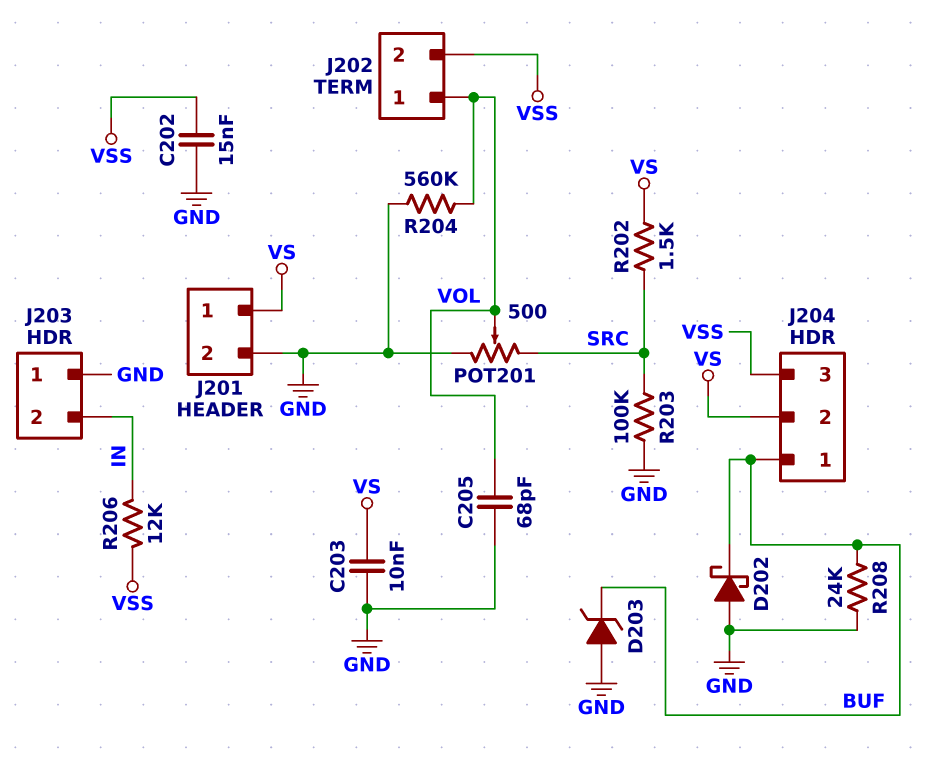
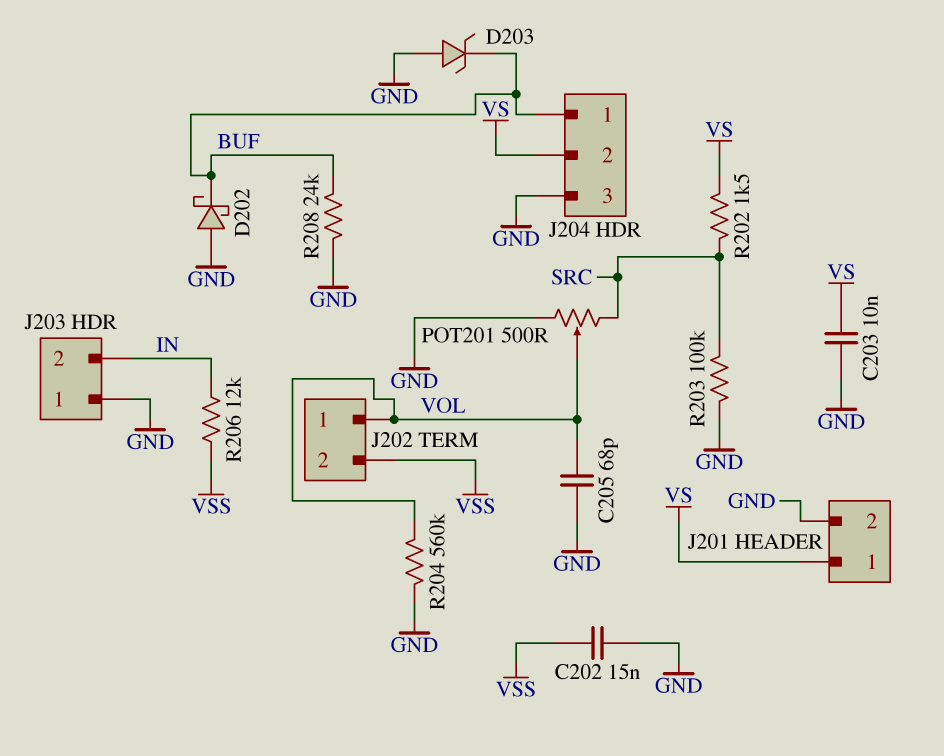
J204 pin 3: VSS -> GND

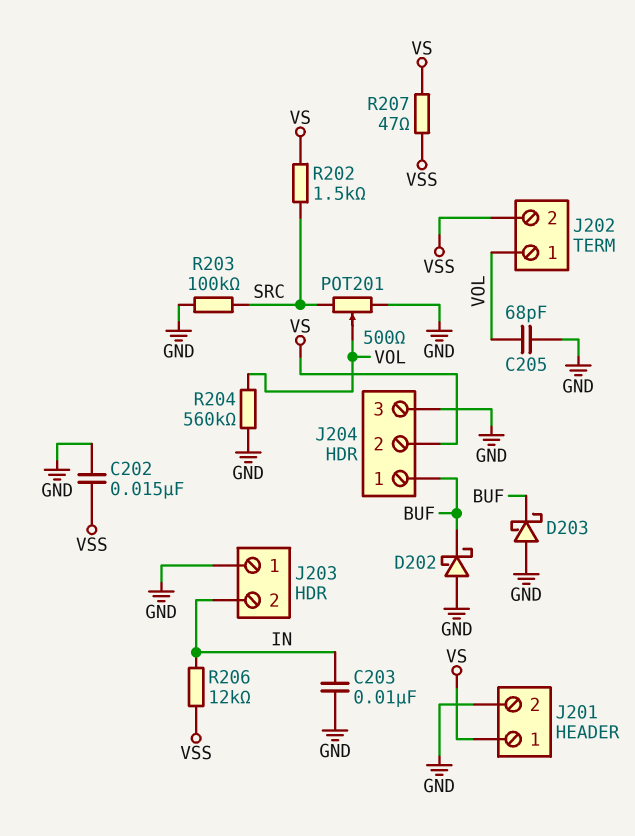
C203: 10nF (GND, VS) -> 10nF (GND, IN)
D203: zener (A GND, K BUF) -> schottky (A GND, K BUF)
R207: none -> 47 (VS, VSS)
R208: 24k (BUF, GND) -> none

